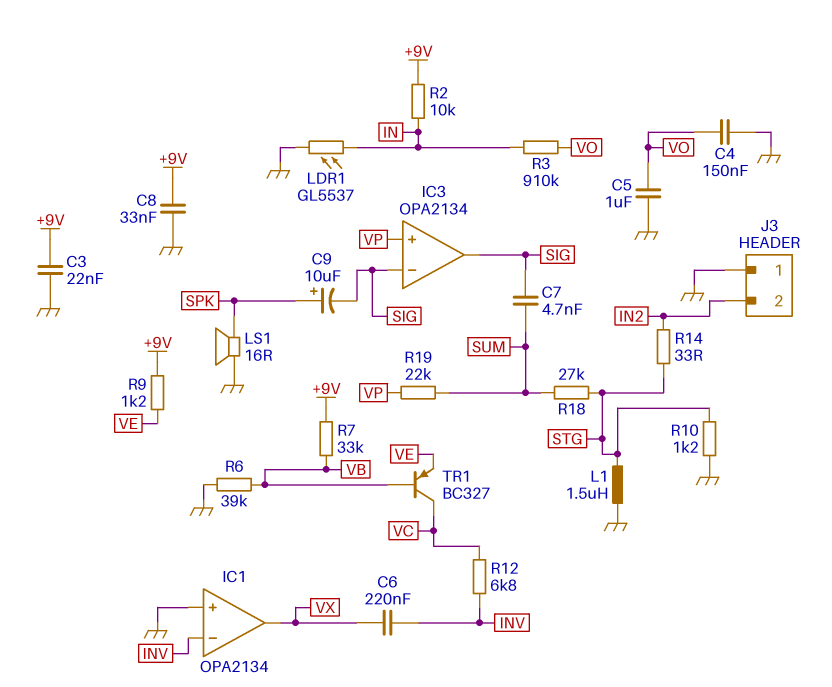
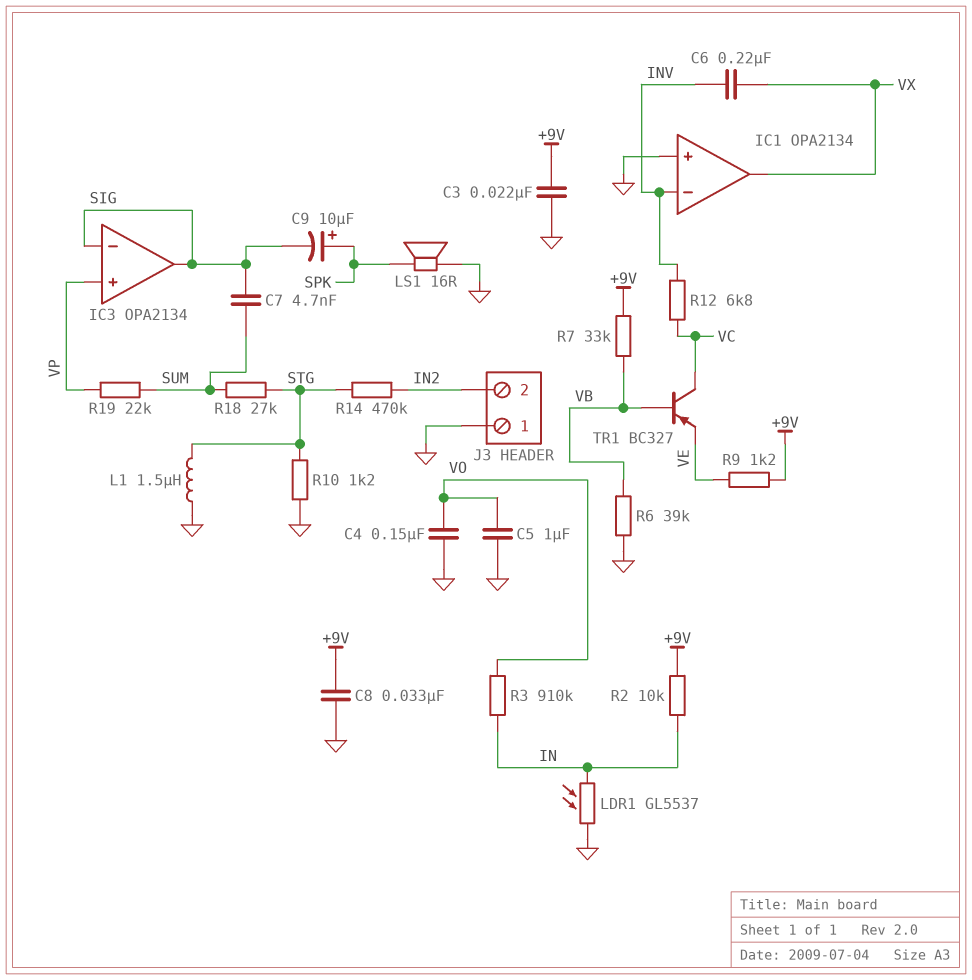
R14: 33 (IN2, STG) -> 470k (IN2, STG)

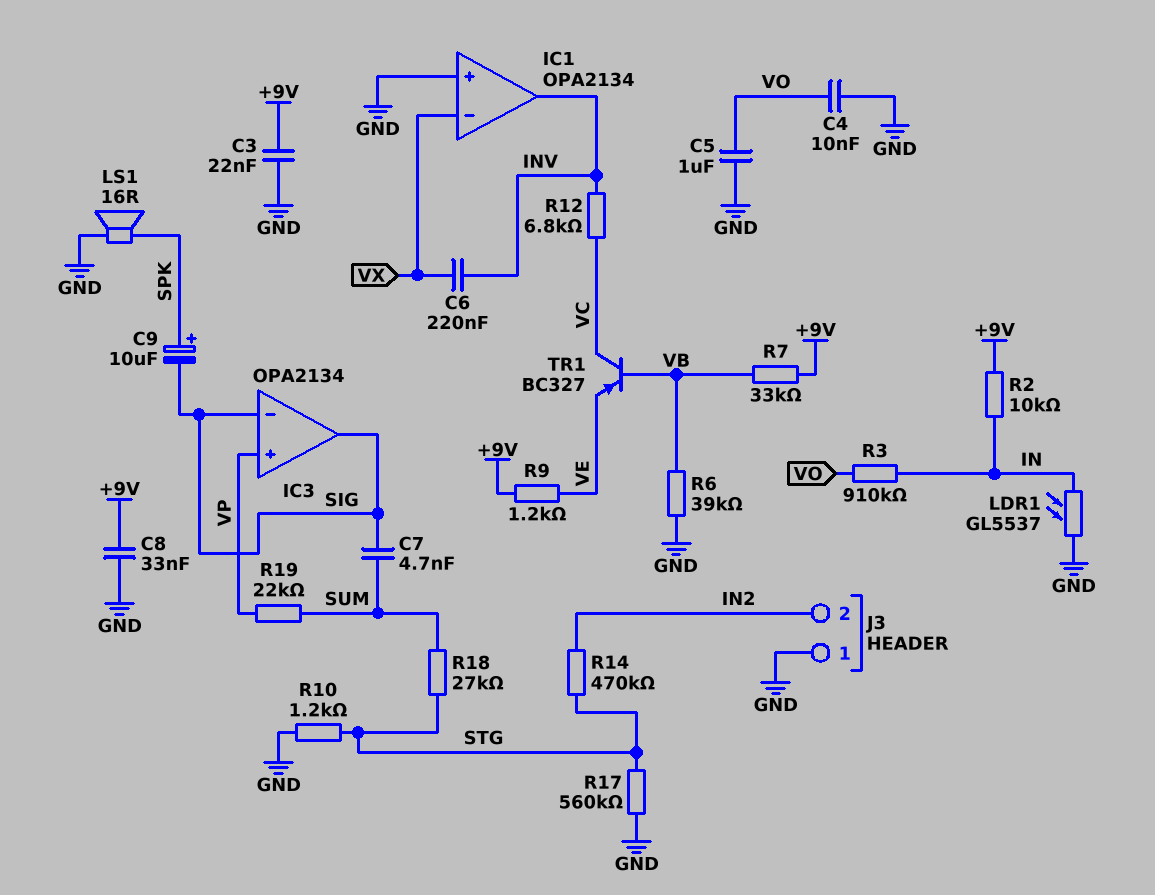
C4: 150nF (GND, VO) -> 10nF (GND, VO)
IC1 pin in-: INV -> VX
IC1 pin out: VX -> INV
L1: 1.5uH (GND, STG) -> none
R17: none -> 560k (GND, STG)

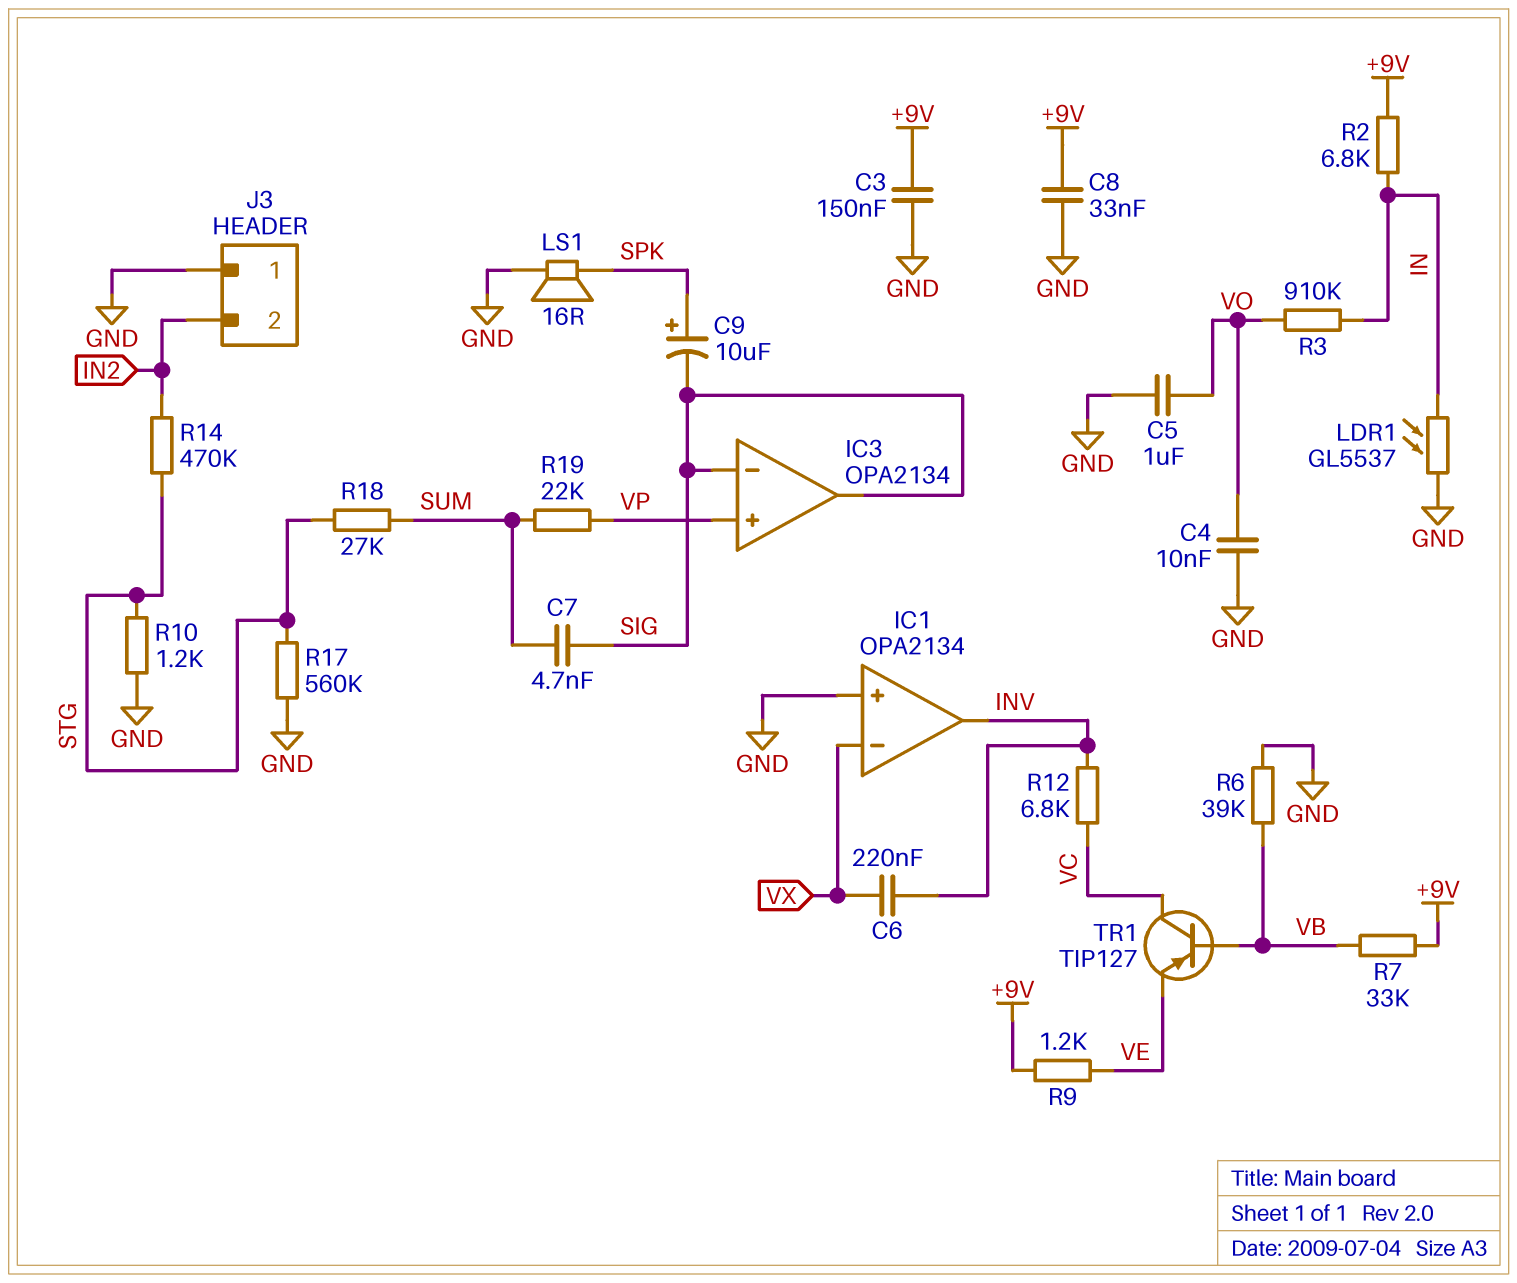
C3: 22nF (+9V, GND) -> 150nF (+9V, GND)
R2: 10k (+9V, IN) -> 6.8k (+9V, IN)
TR1: PNP BC327 (B VB, C VC, E VE) -> PNP TIP127 (B VB, C VC, E VE)

